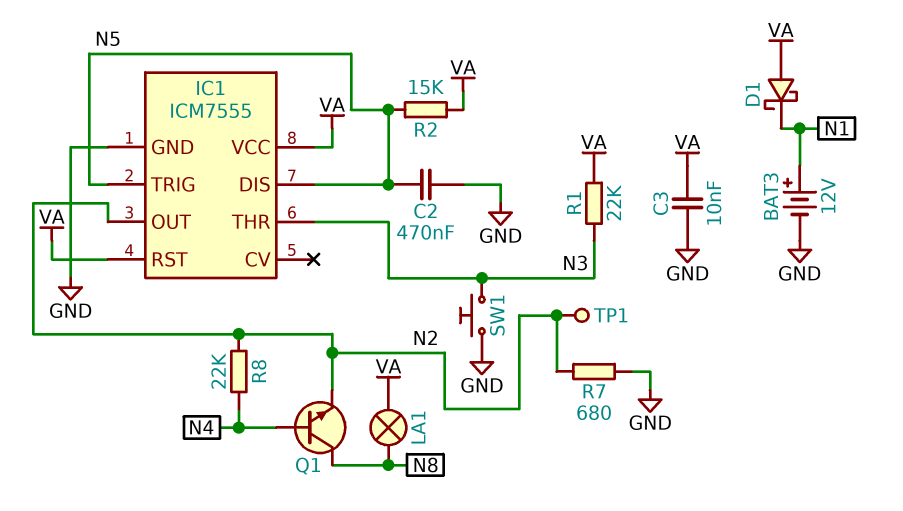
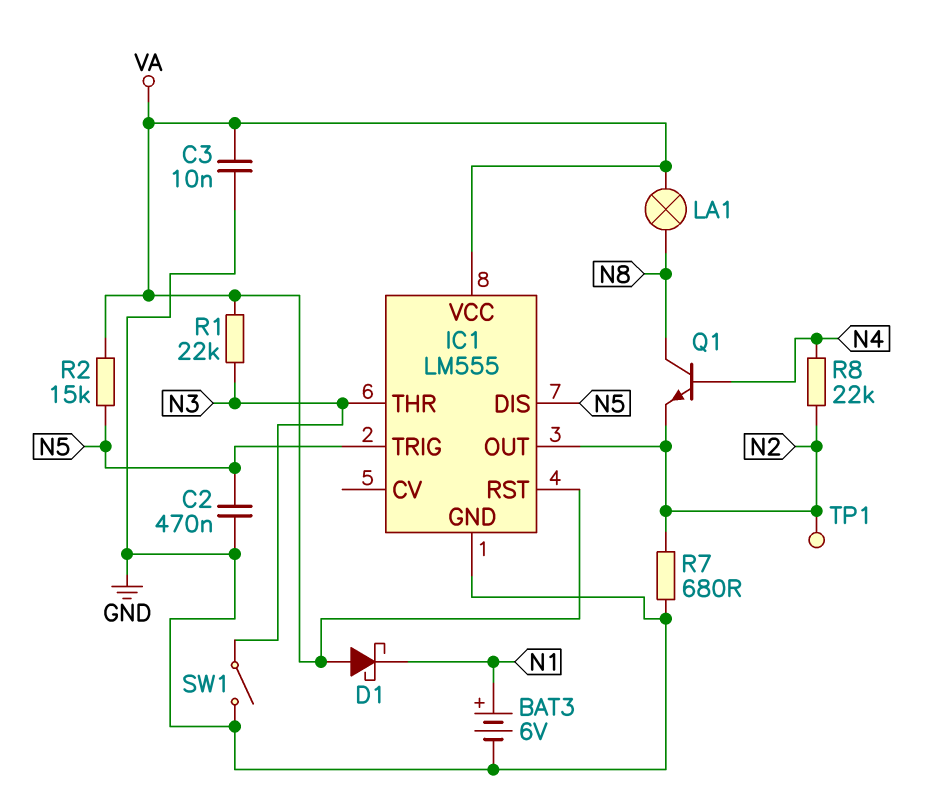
BAT3: 12V (plus N1, minus GND) -> 6V (plus N1, minus GND)
IC1: ICM7555 -> LM555
SW1: button (GND, N3) -> switch (GND, N3)

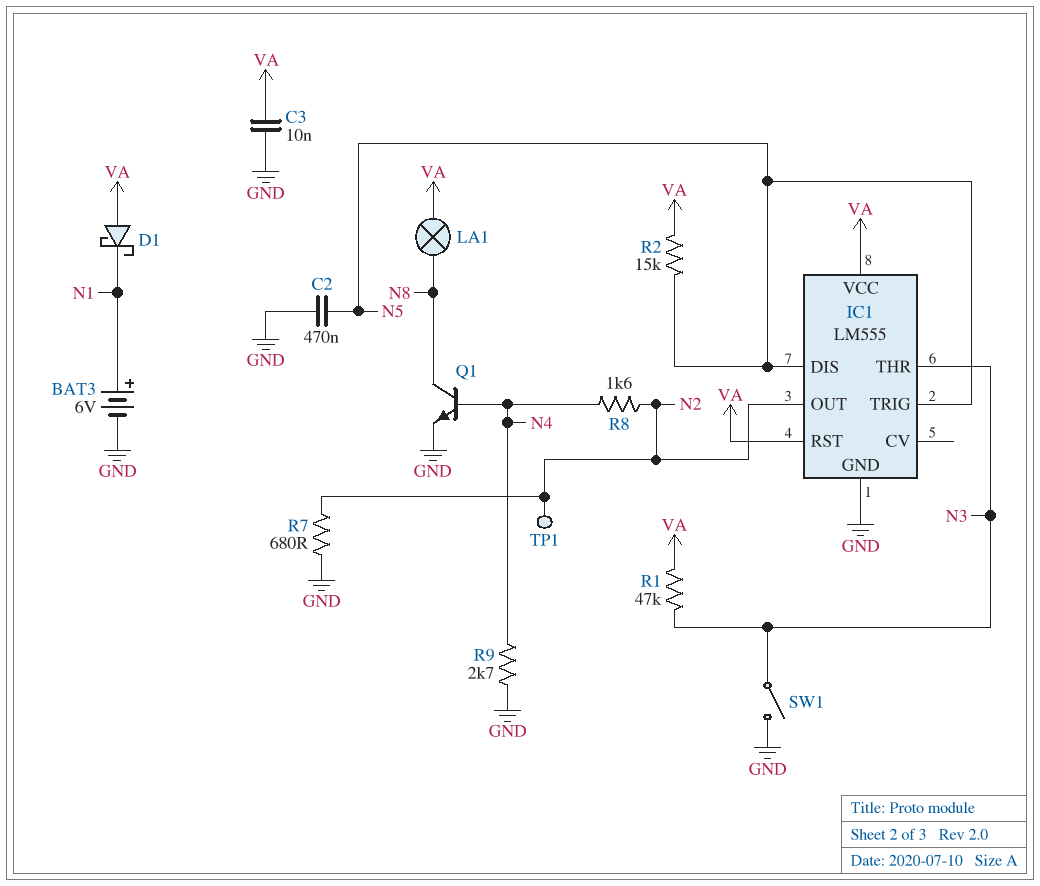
Q1: NPN (B N4, C N8, E N2) -> NPN (B N4, C N8, E GND)
R1: 22k (N3, VA) -> 47k (N3, VA)
R8: 22k (N2, N4) -> 1.6k (N2, N4)
R9: none -> 2.7k (GND, N4)

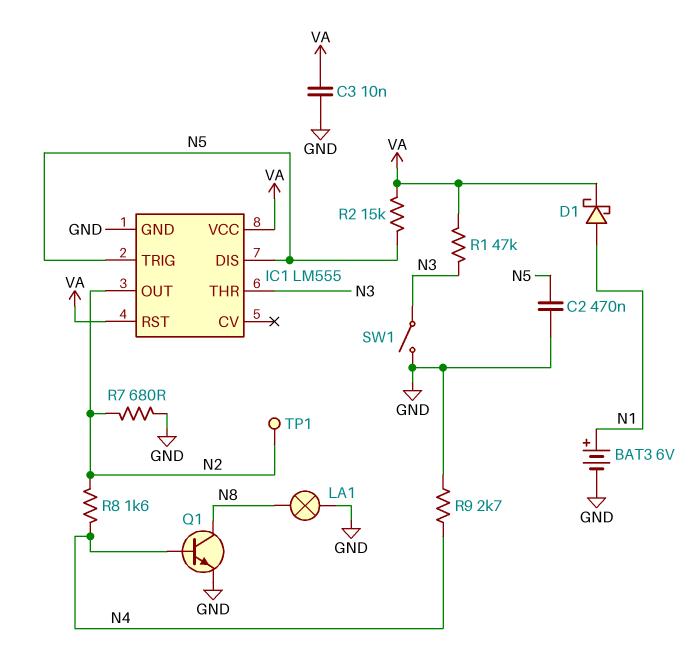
D1: schottky (A VA, K N1) -> schottky (A N1, K VA)
LA1: lamp (N8, VA) -> lamp (GND, N8)

